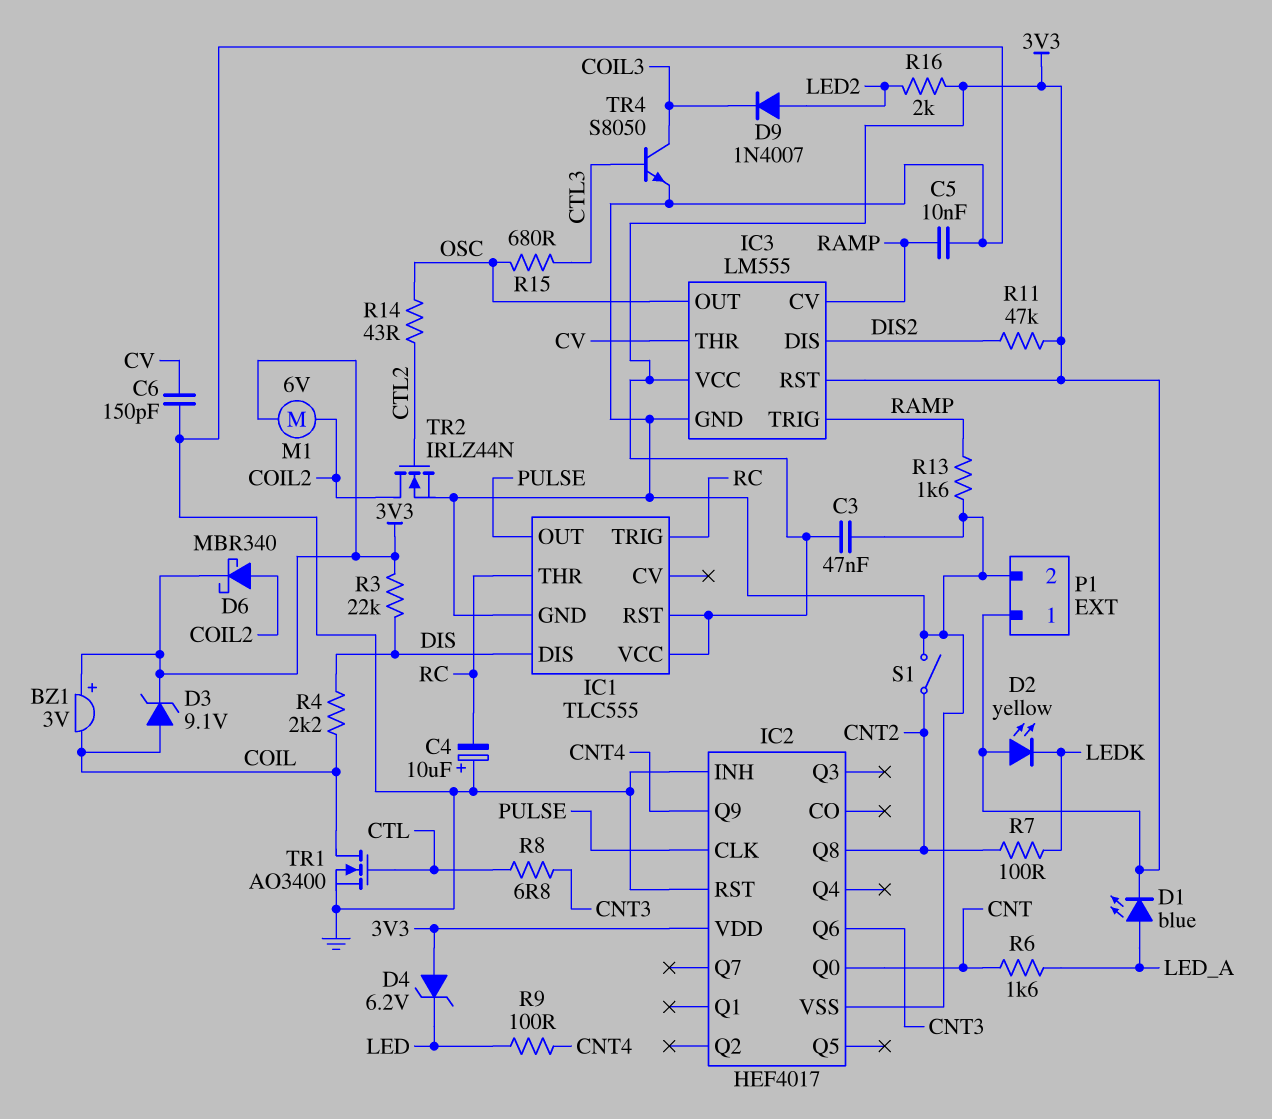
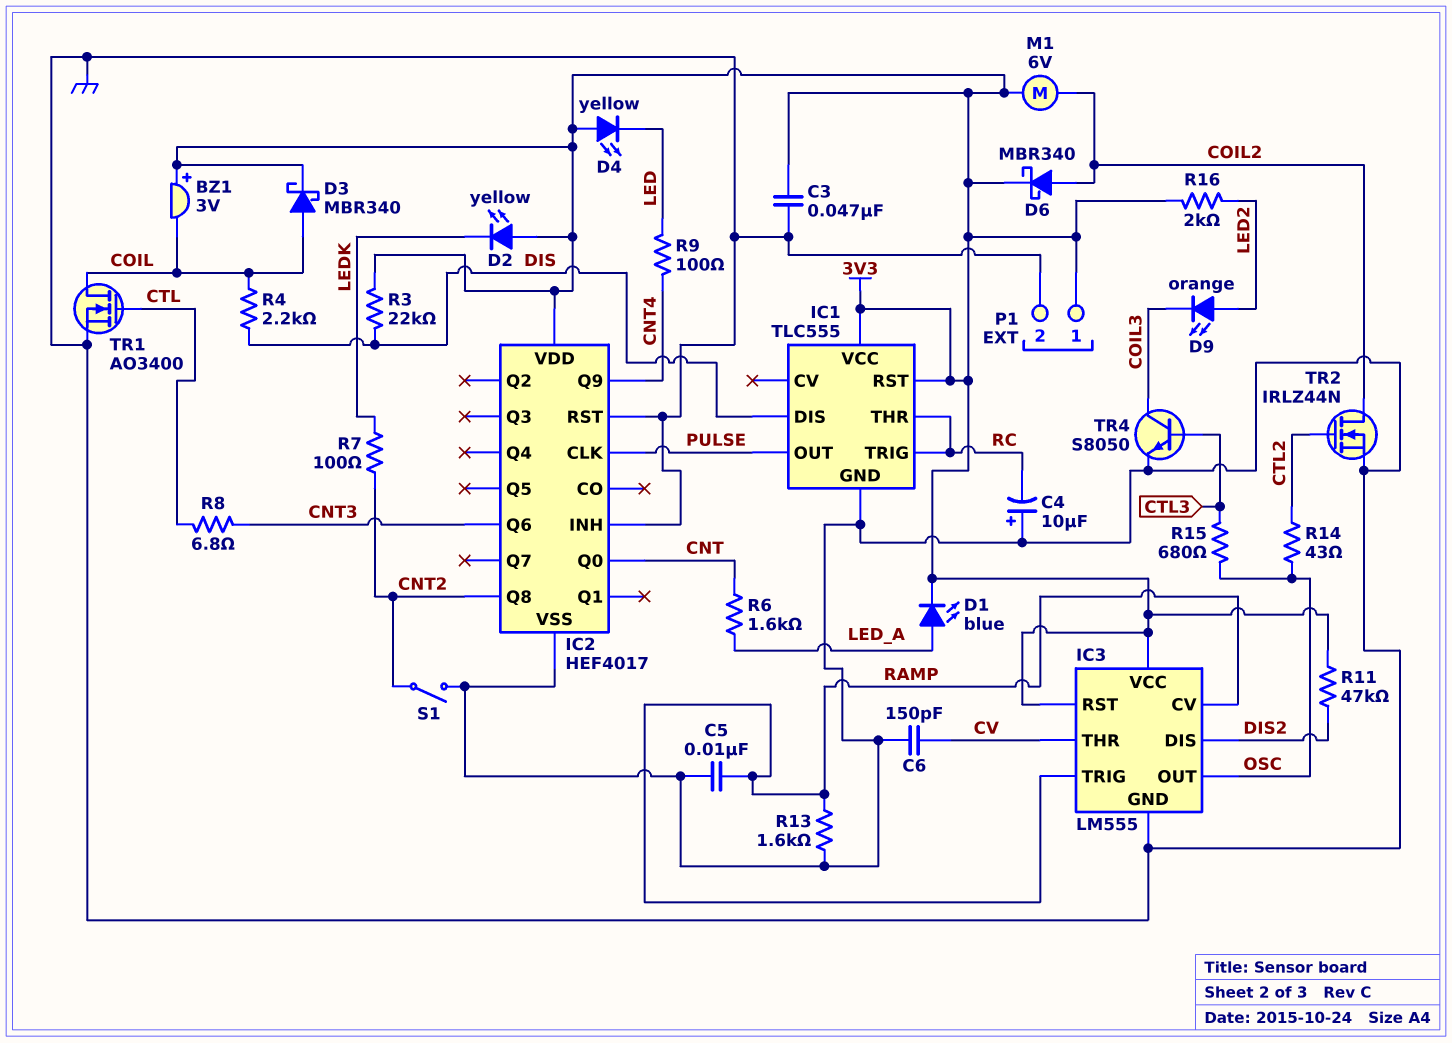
D3: zener 9.1V (A COIL, K 3V3) -> schottky MBR340 (A COIL, K 3V3)
D4: zener 6.2V (A 3V3, K LED) -> LED yellow (A 3V3, K LED)
D9: diode 1N4007 (A LED2, K COIL3) -> LED orange (A LED2, K COIL3)

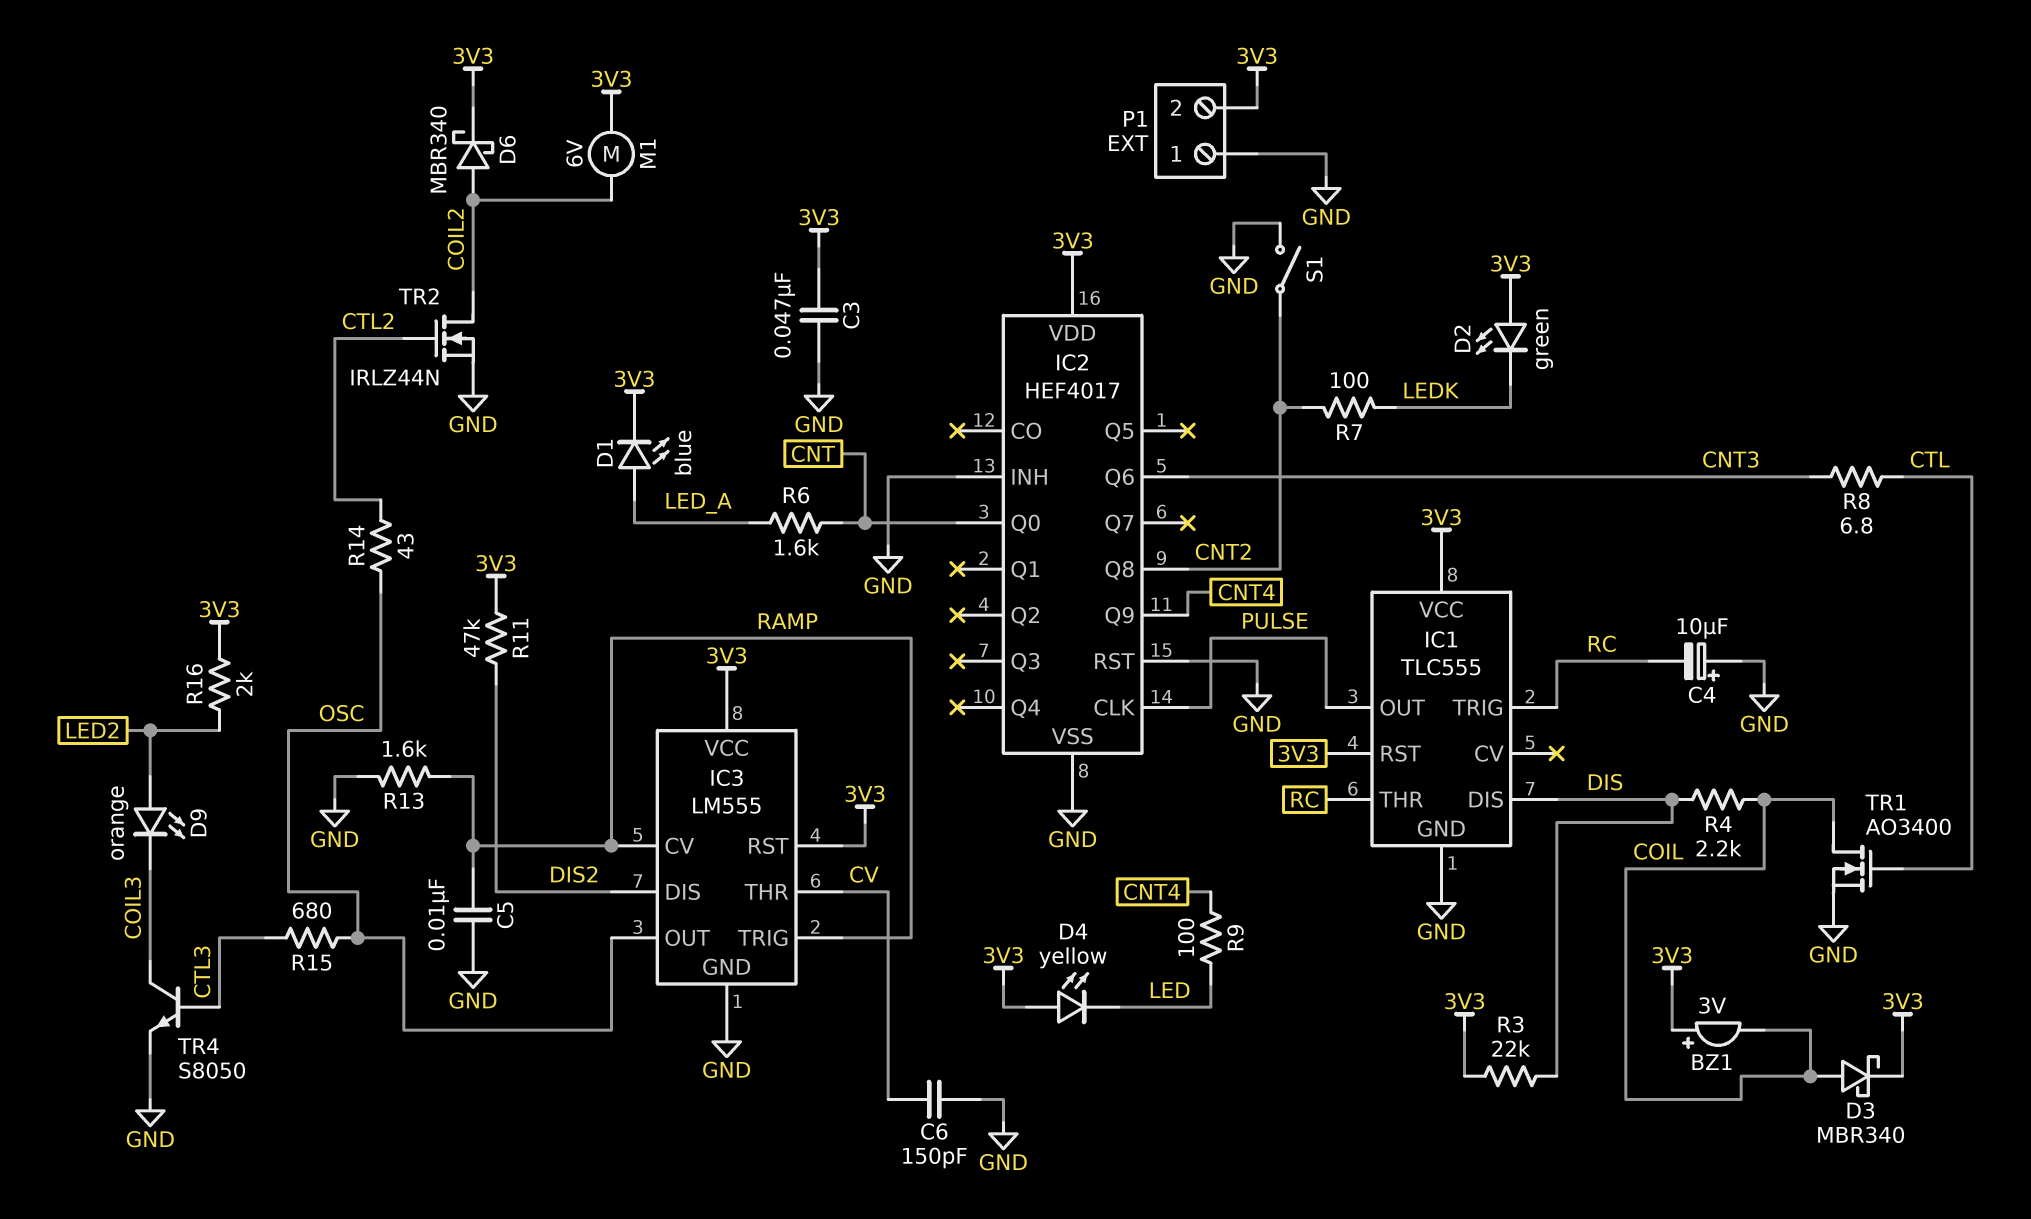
D2: LED yellow (A 3V3, K LEDK) -> LED green (A 3V3, K LEDK)
P1 pin 1: 3V3 -> GND
P1 pin 2: GND -> 3V3

